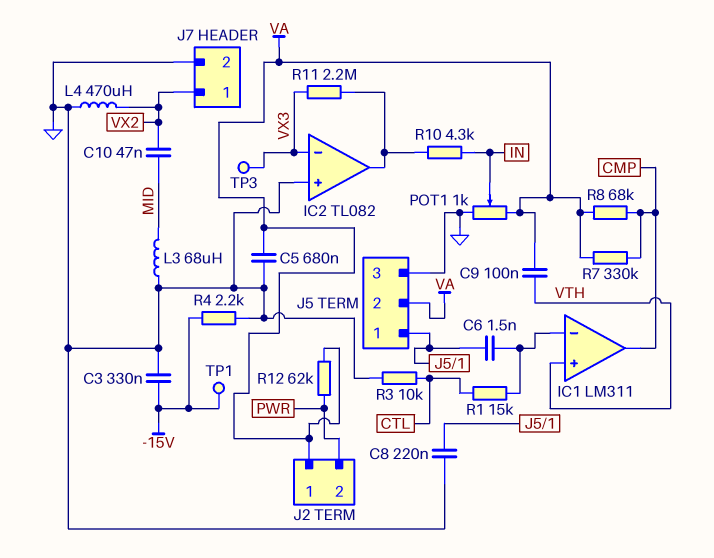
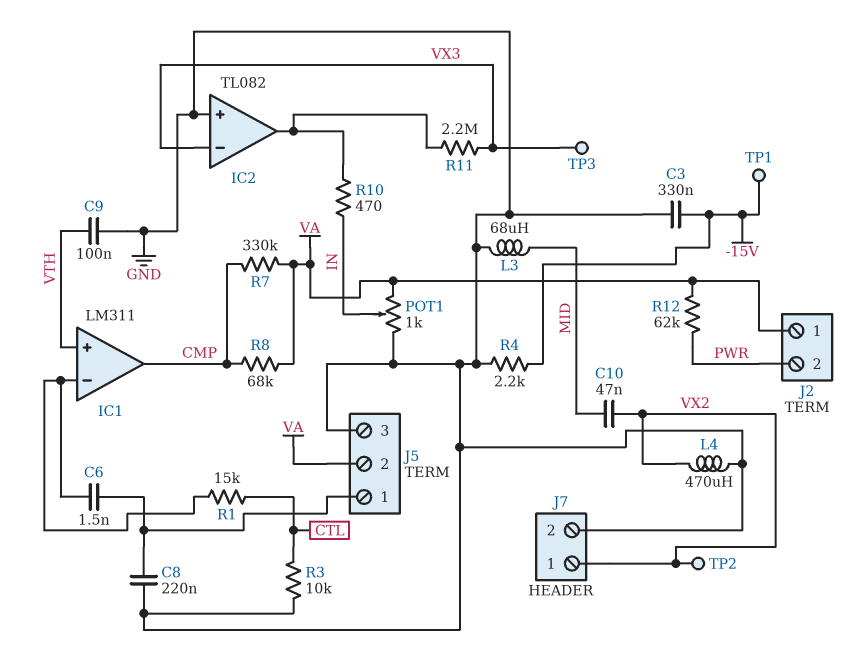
C5: 680nF (GND, VA) -> none
C9: 100nF (VA, VTH) -> 100nF (GND, VTH)
R10: 4.3k (IC2/out, IN) -> 470 (IC2/out, IN)
TP2: none -> test point (VX2)

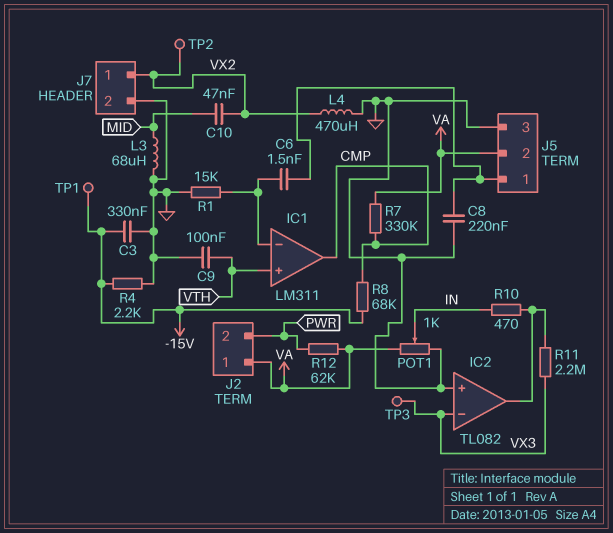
R1: 15k (CTL, IC1/in-) -> 15k (GND, IC1/in-)
R3: 10k (CTL, GND) -> none
R8: 68k (CMP, VA) -> 68k (-15V, CMP)

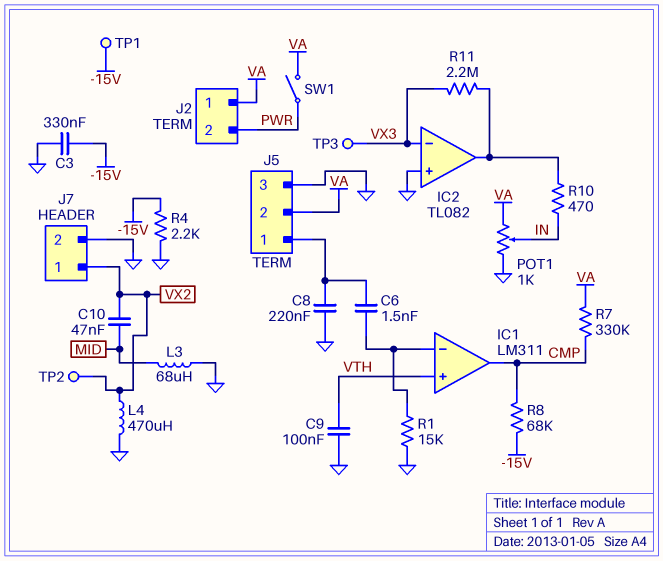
R12: 62k (PWR, VA) -> none
SW1: none -> switch (PWR, VA)

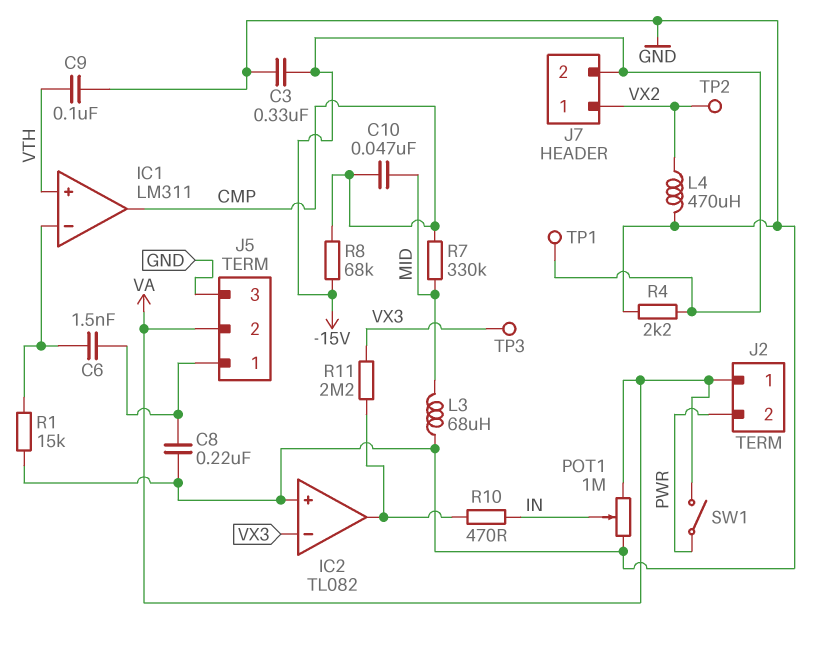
C10: 47nF (MID, VX2) -> 47nF (CMP, MID)
J7 pin 2: GND -> -15V
POT1: 1k (GND, VA, wiper IN) -> 1M (GND, VA, wiper IN)
R7: 330k (CMP, VA) -> 330k (CMP, MID)

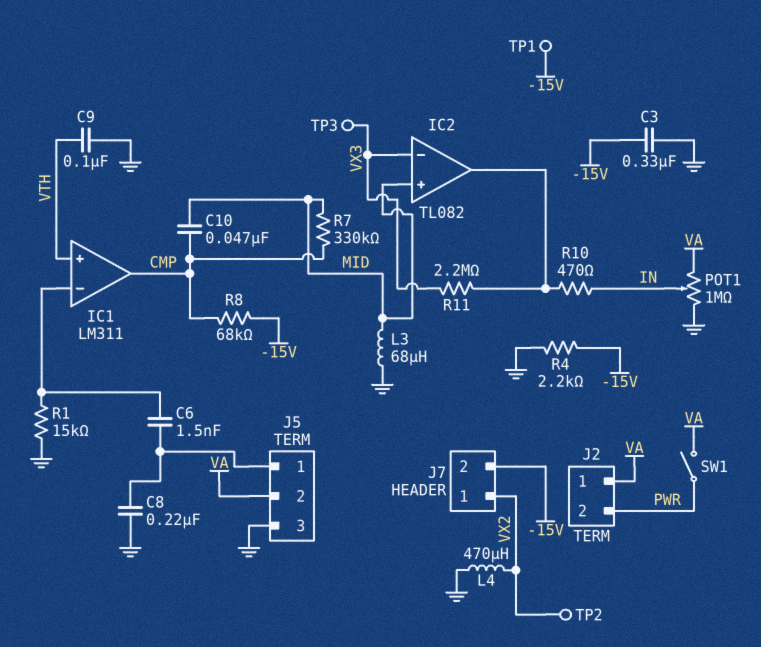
IC2 pin in+: GND -> MID

